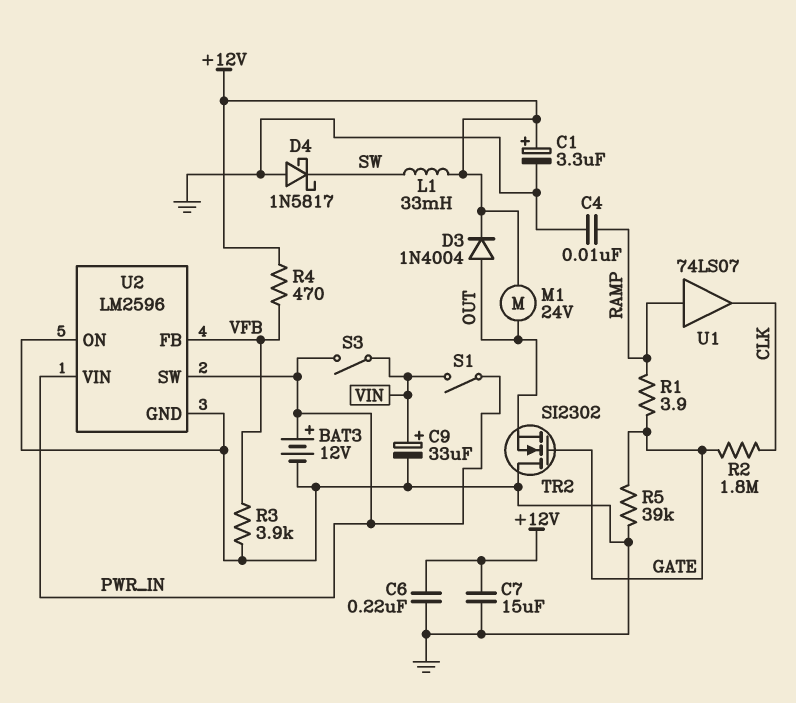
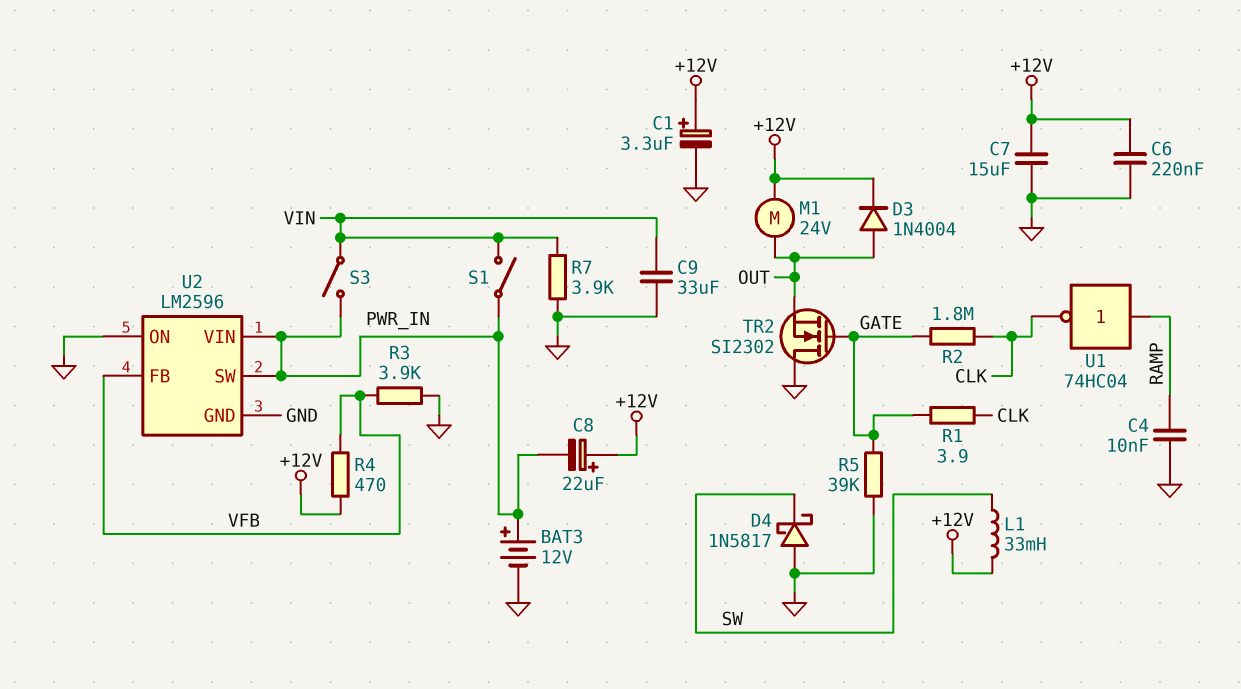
C8: none -> 22uF (plus +12V, minus PWR_IN)
C9: 33uF (plus VIN, minus GND) -> 33uF (GND, VIN)
R1: 3.9 (GATE, RAMP) -> 3.9 (CLK, GATE)
R7: none -> 3.9k (GND, VIN)
U1: buffer 74LS07 (in RAMP, out CLK) -> NOT 74HC04 (in RAMP, out CLK)

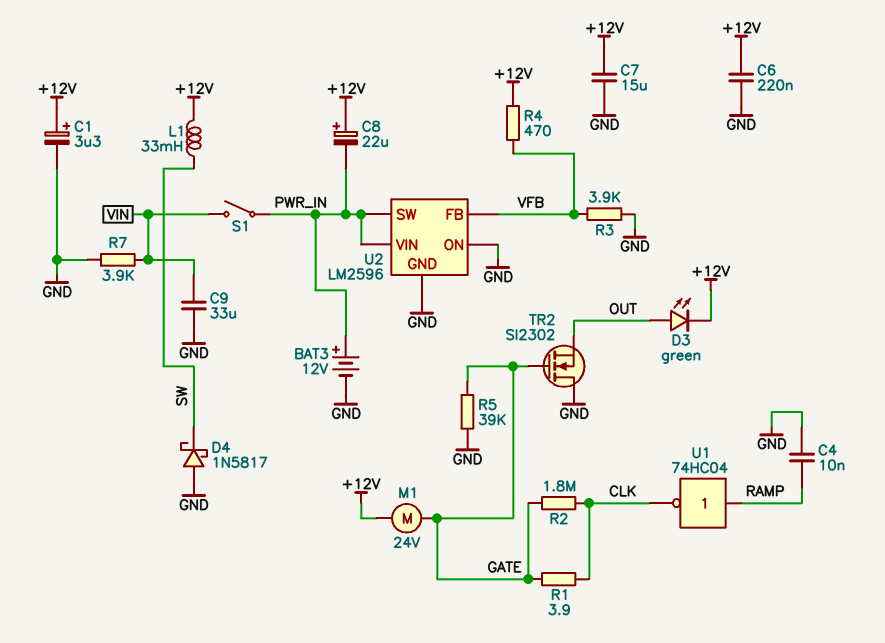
D3: diode 1N4004 (A OUT, K +12V) -> LED green (A OUT, K +12V)
M1: motor 24V (+12V, OUT) -> motor 24V (+12V, GATE)
S3: switch (PWR_IN, VIN) -> none

